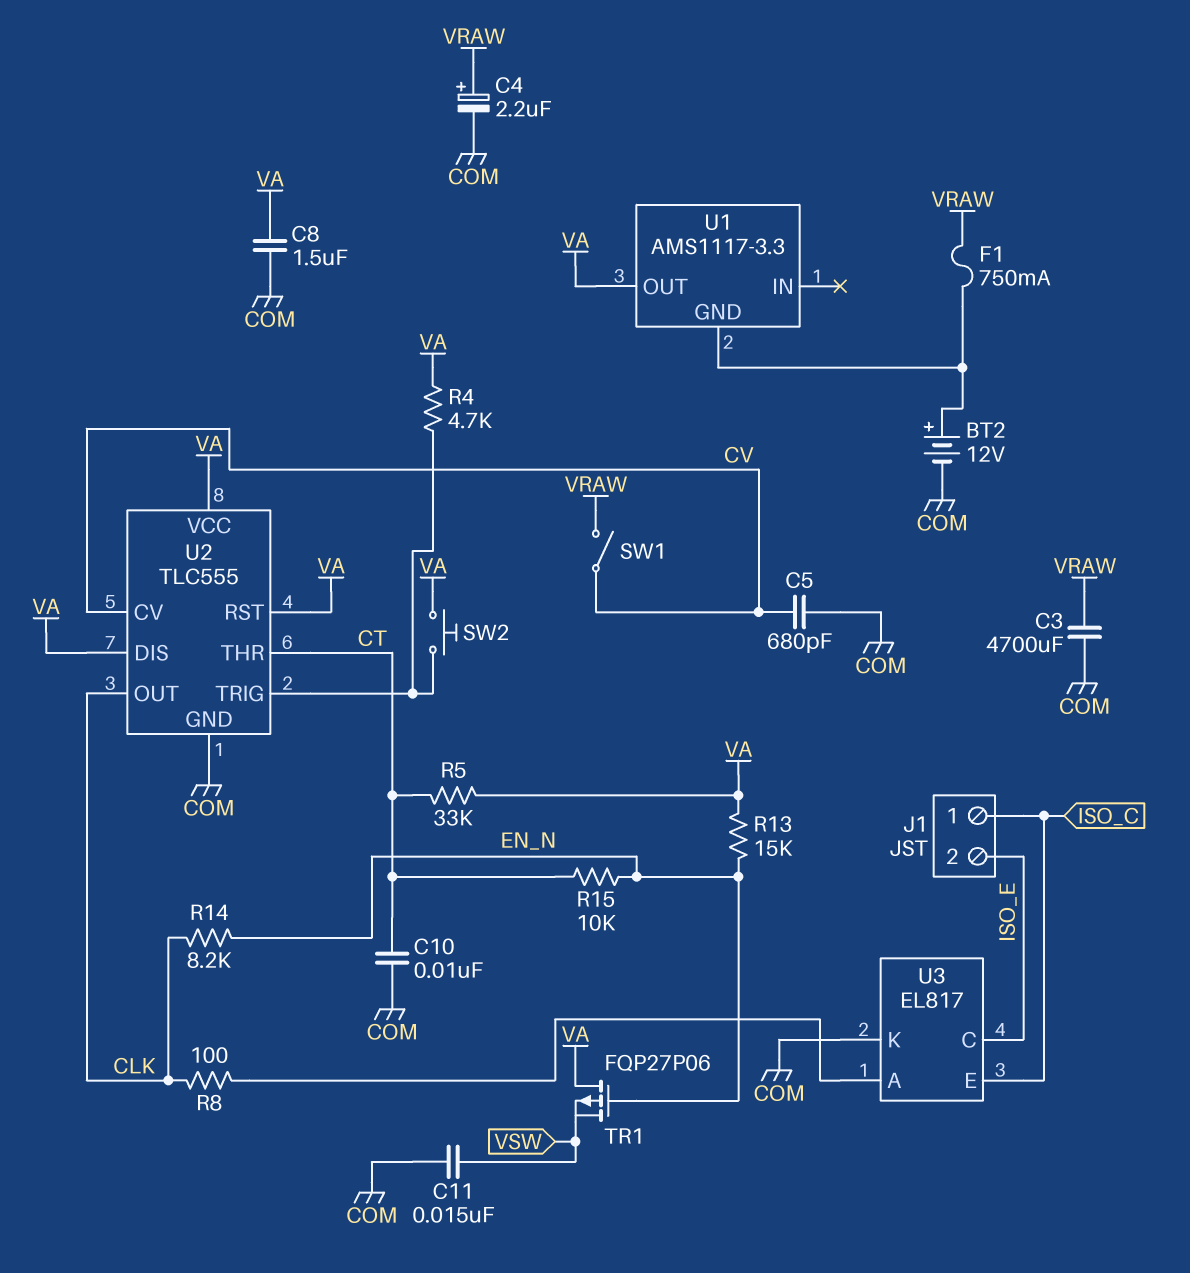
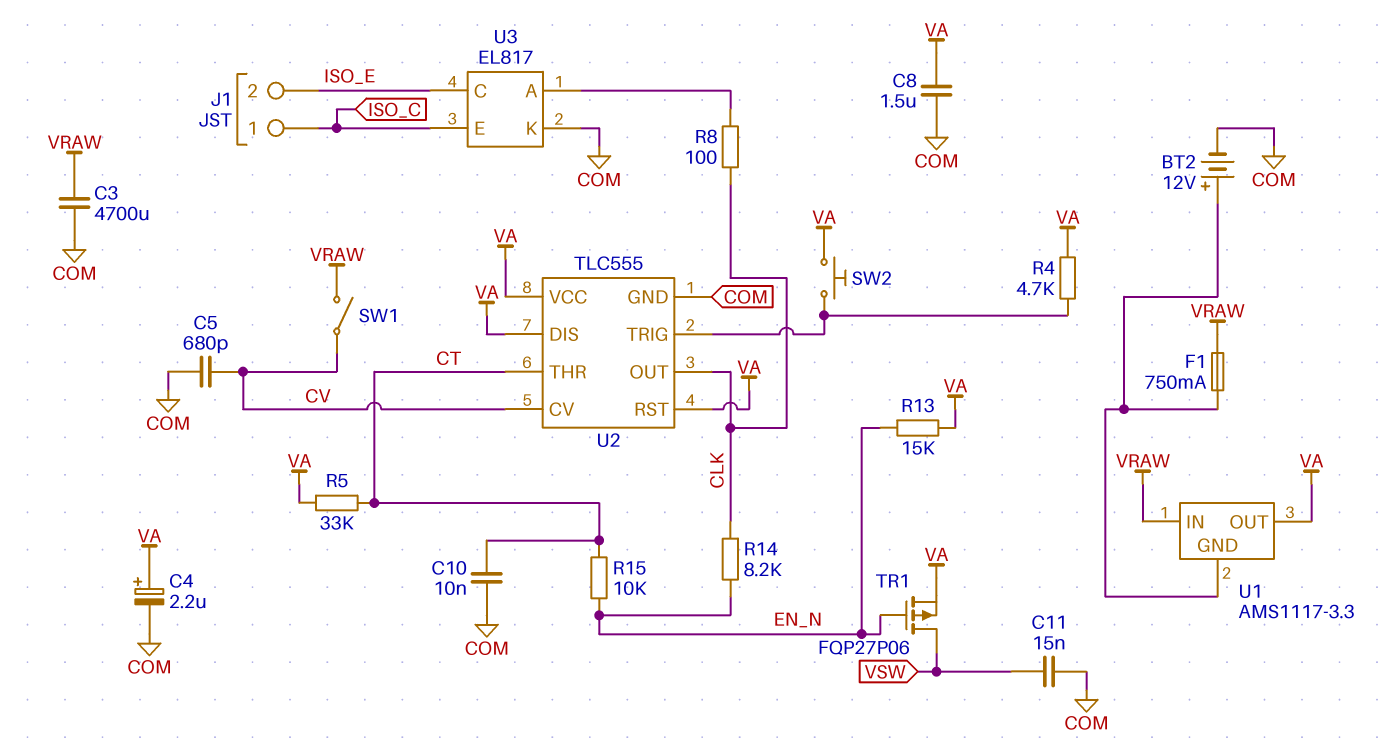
C4: 2.2uF (plus VRAW, minus COM) -> 2.2uF (plus VA, minus COM)
TR1: PMOS FQP27P06 (G EN_N, D VA, S VSW) -> PMOS FQP27P06 (G EN_N, D VSW, S VA)
U1 pin IN: none -> VRAW

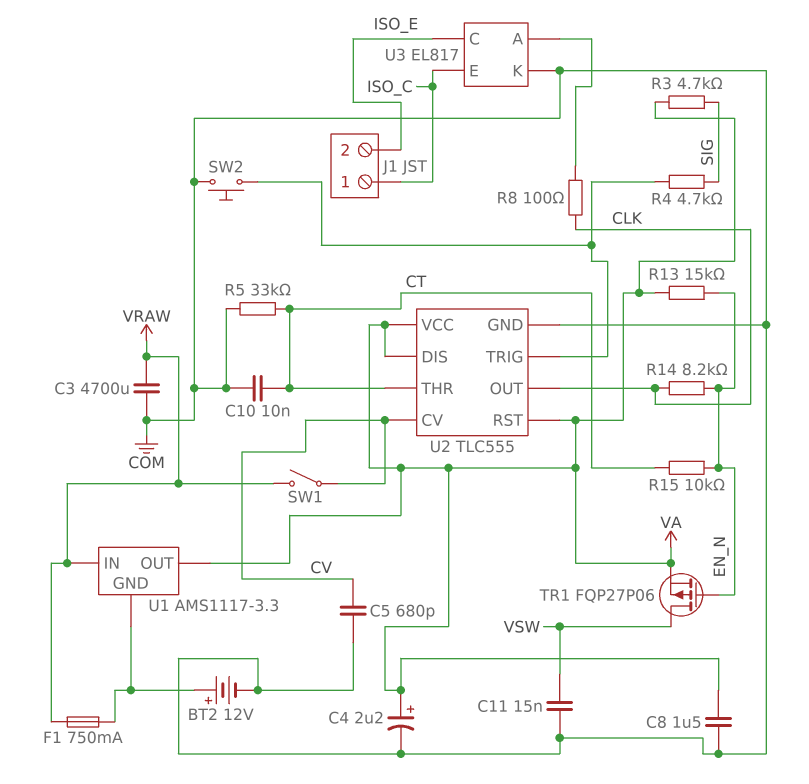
R3: none -> 4.7k (SIG, VA)
R4: 4.7k (U2/TRIG, VA) -> 4.7k (SIG, U2/TRIG)
R5: 33k (CT, VA) -> 33k (COM, CT)
SW2: button (U2/TRIG, VA) -> button (COM, U2/TRIG)

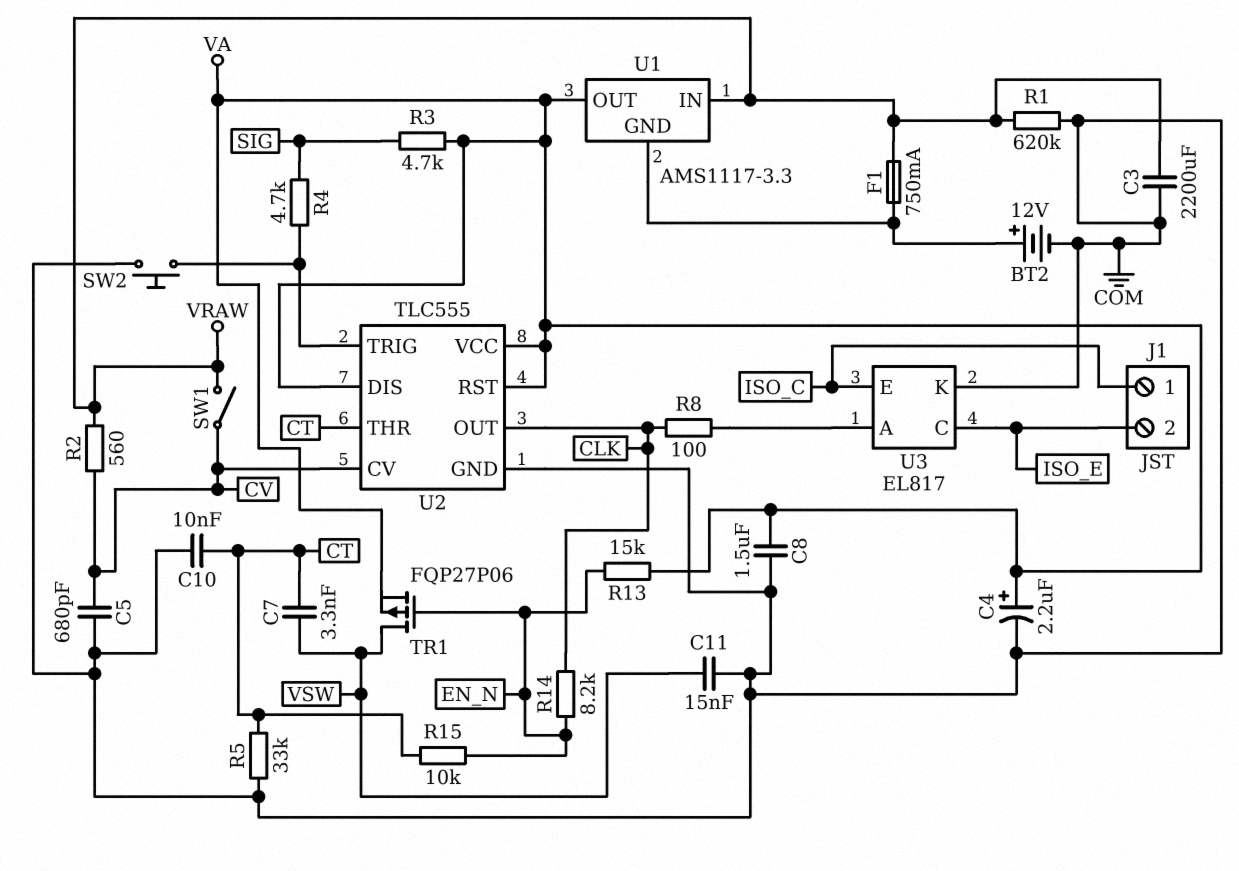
C3: 4700uF (COM, VRAW) -> 2200uF (COM, VRAW)
C7: none -> 3.3nF (CT, VSW)
R1: none -> 620k (COM, VRAW)
R2: none -> 560 (CV, VRAW)

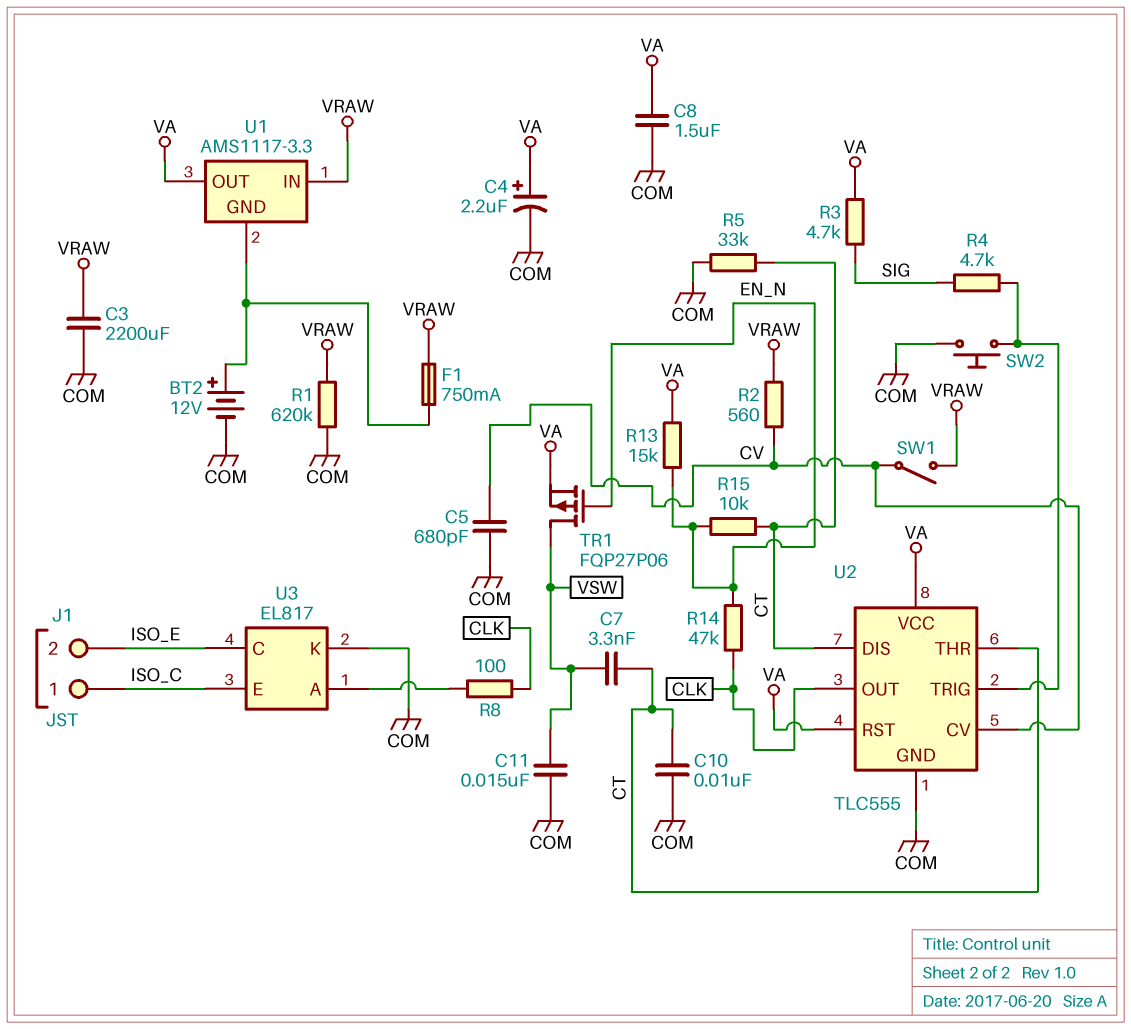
R14: 8.2k (CLK, EN_N) -> 47k (CLK, EN_N)
U2 pin DIS: VA -> CT

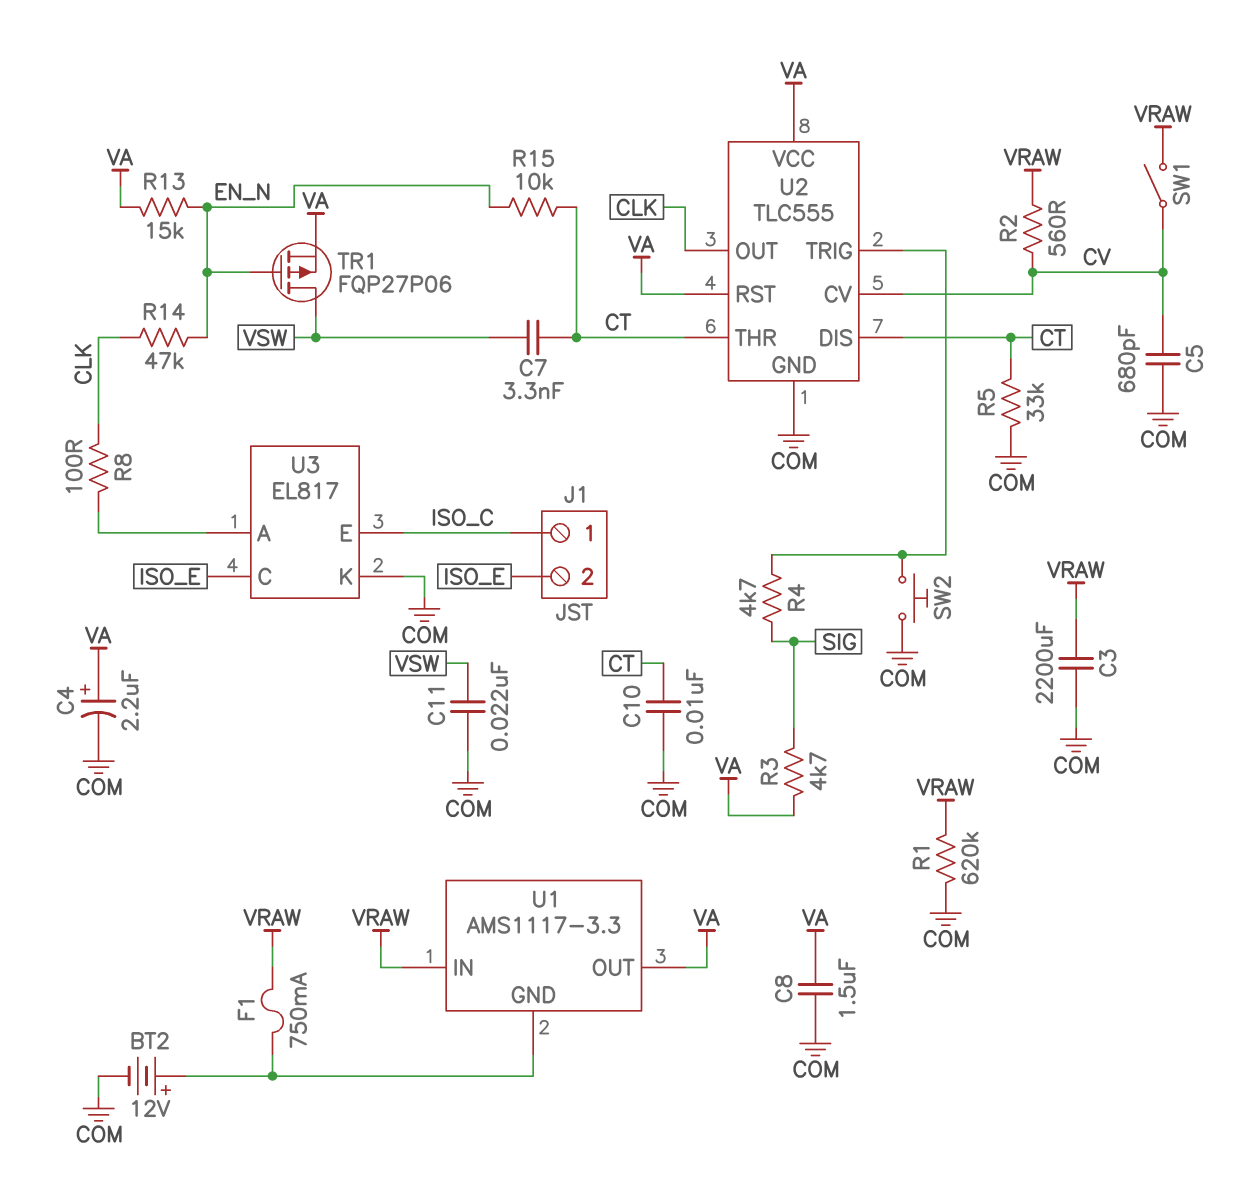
C11: 15nF (COM, VSW) -> 22nF (COM, VSW)

